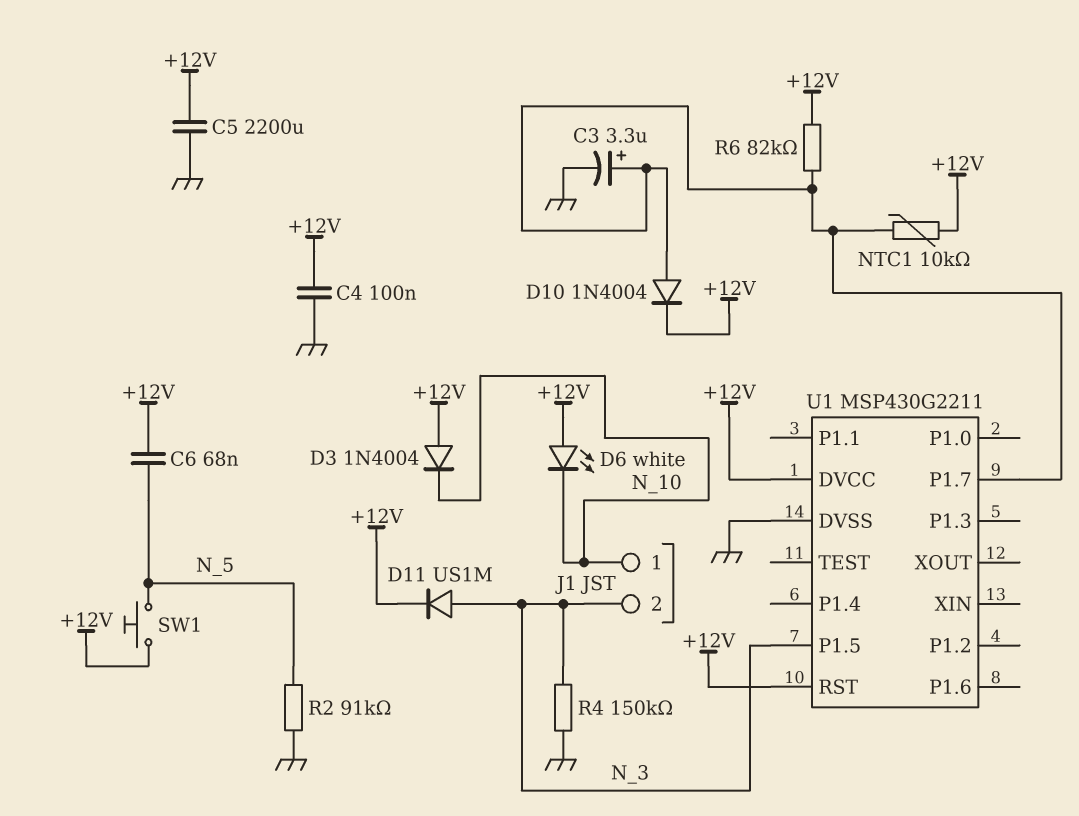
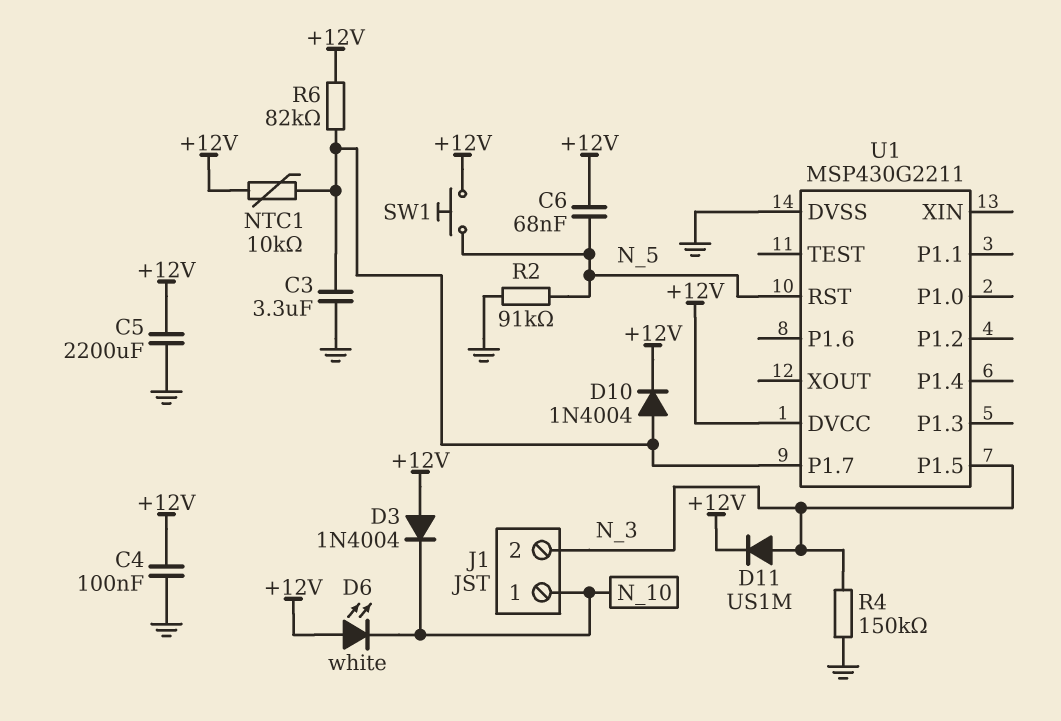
C3: 3.3uF (plus U1/P1.7, minus GND) -> 3.3uF (GND, U1/P1.7)
U1 pin RST: +12V -> N_5

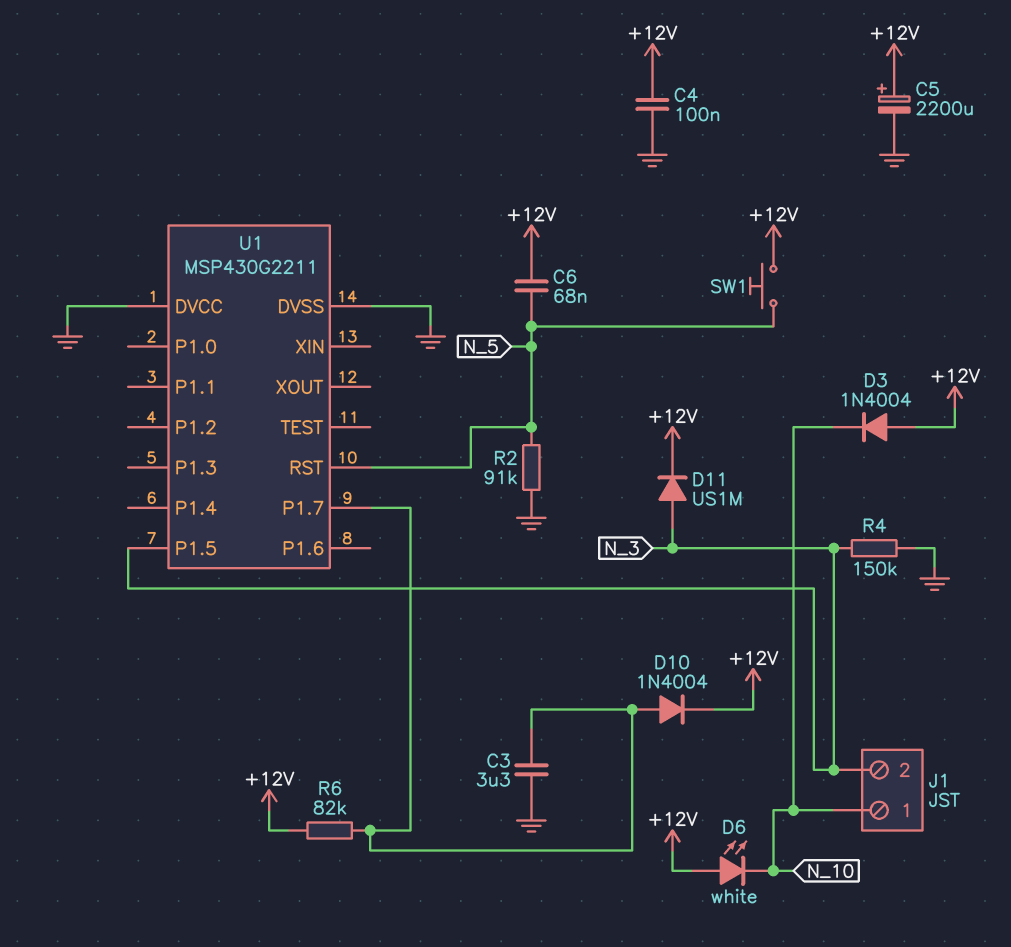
C5: 2200uF (+12V, GND) -> 2200uF (plus +12V, minus GND)
NTC1: 10k (+12V, U1/P1.7) -> none
U1 pin DVCC: +12V -> GND

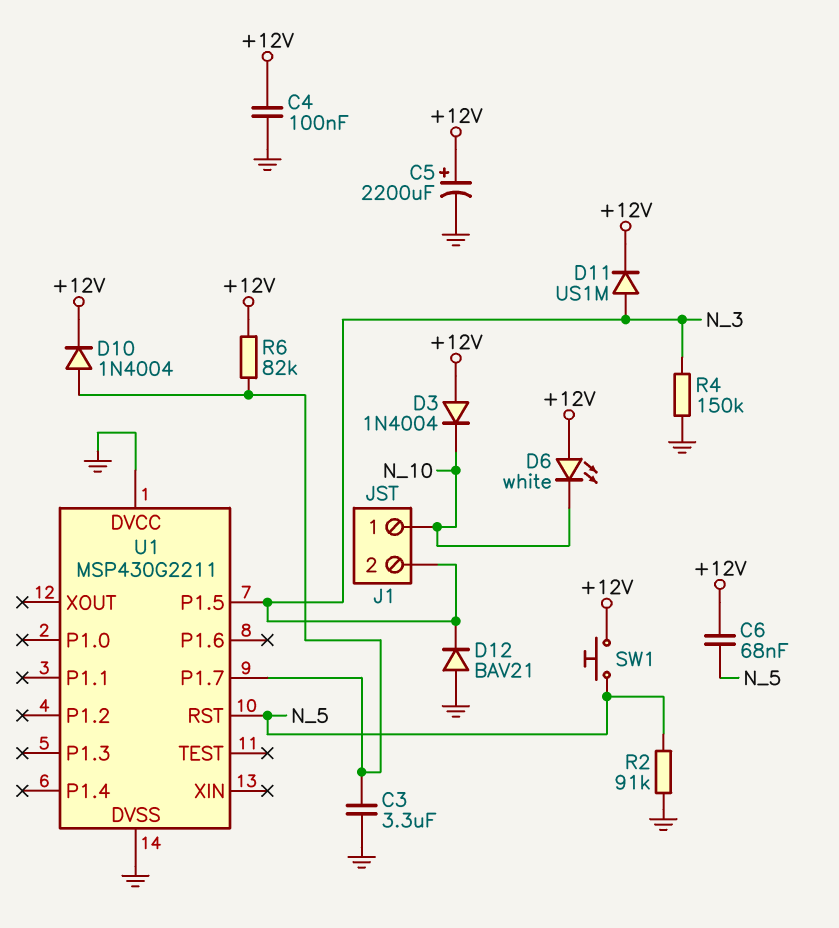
D12: none -> diode BAV21 (A GND, K N_3)

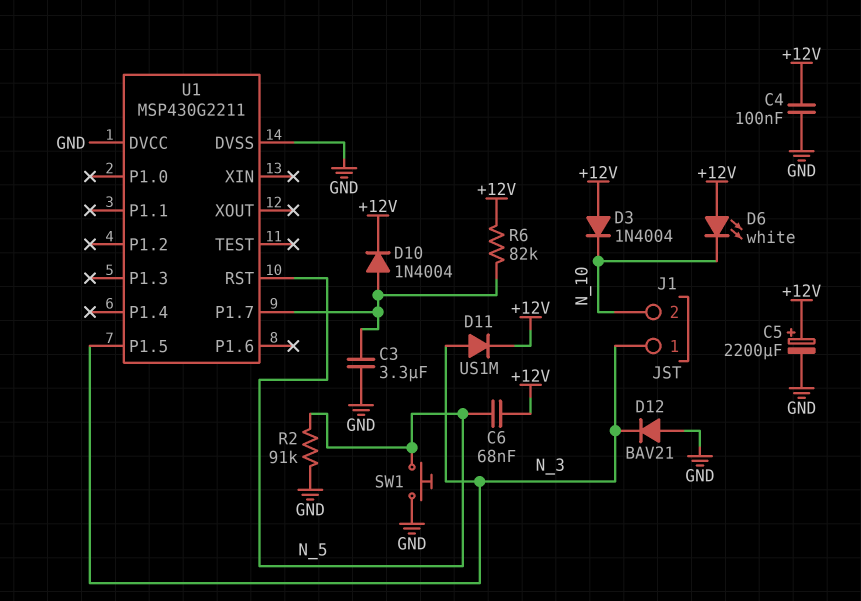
J1 pin 1: N_10 -> N_3
J1 pin 2: N_3 -> N_10
R4: 150k (GND, N_3) -> none
SW1: button (+12V, N_5) -> button (GND, N_5)

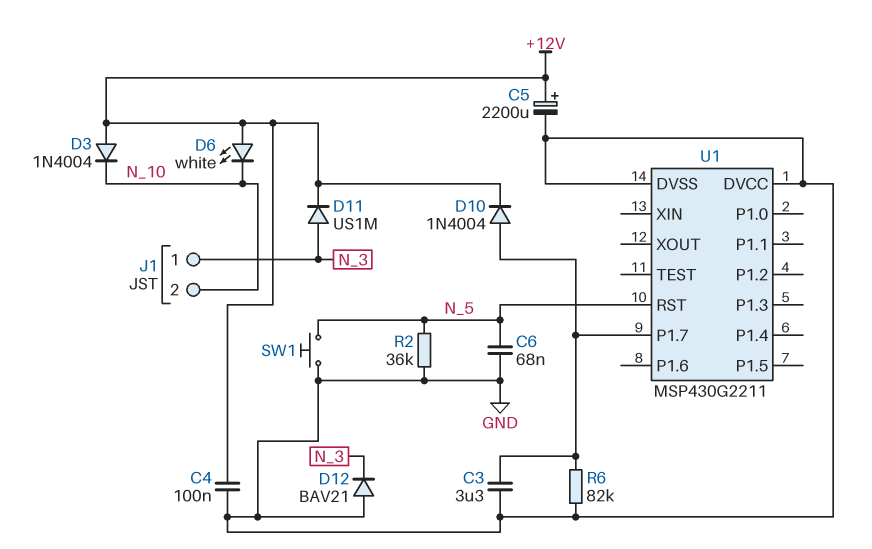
C6: 68nF (+12V, N_5) -> 68nF (GND, N_5)
R2: 91k (GND, N_5) -> 36k (GND, N_5)
R6: 82k (+12V, U1/P1.7) -> 82k (GND, U1/P1.7)
U1 pin P1.5: N_3 -> none

